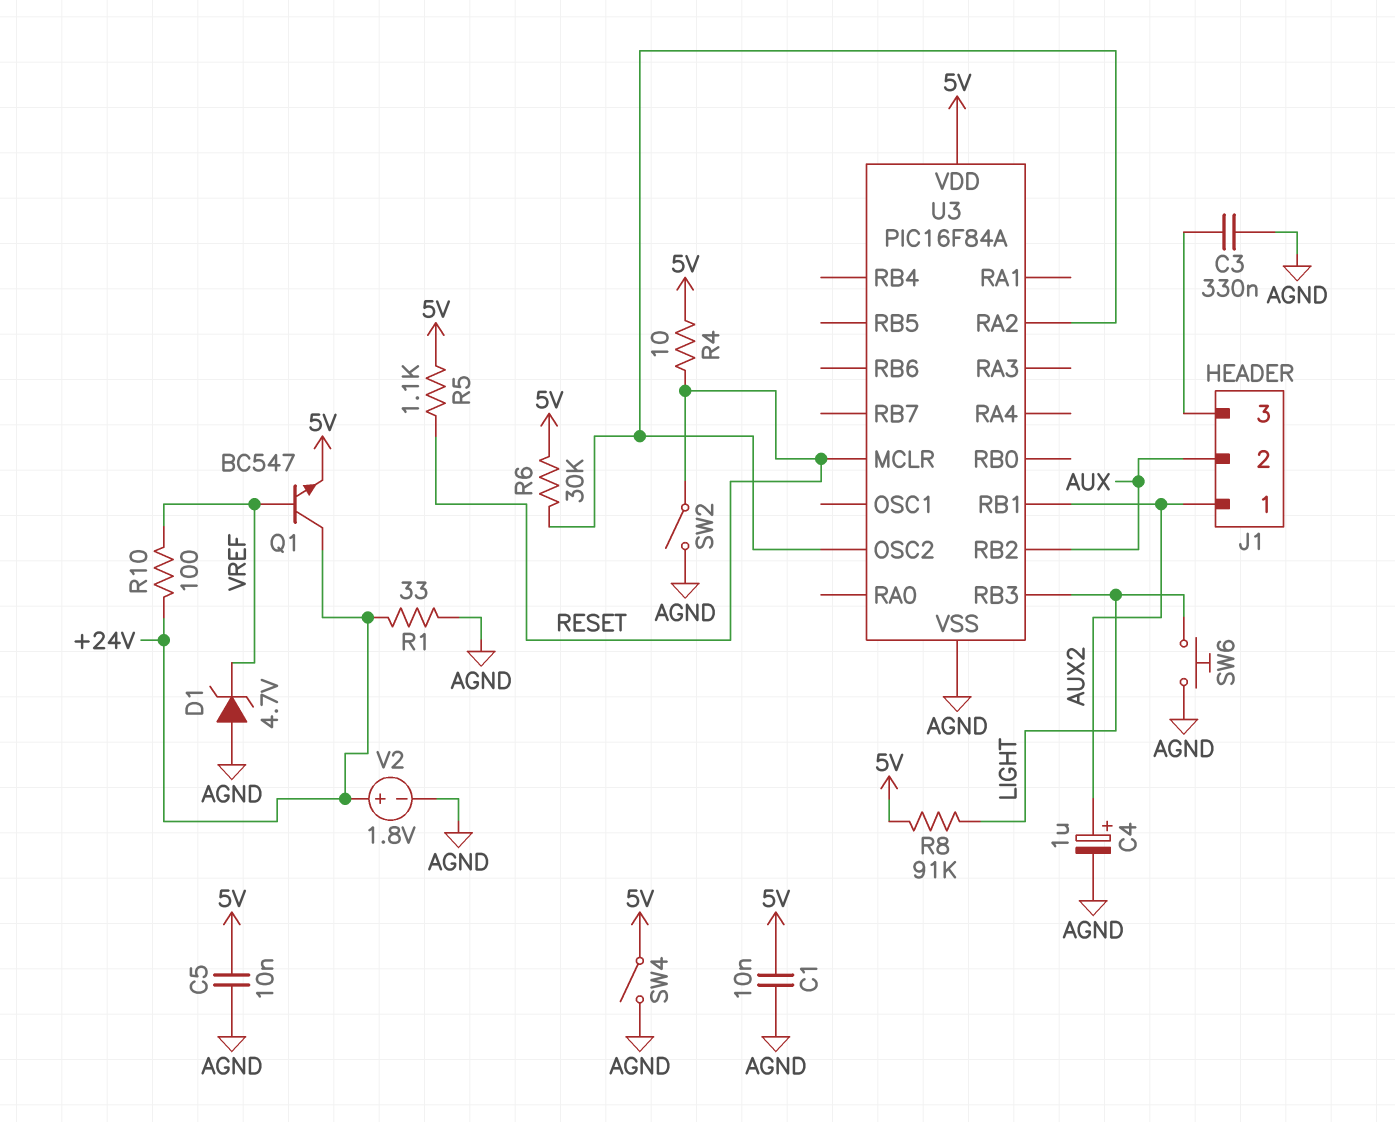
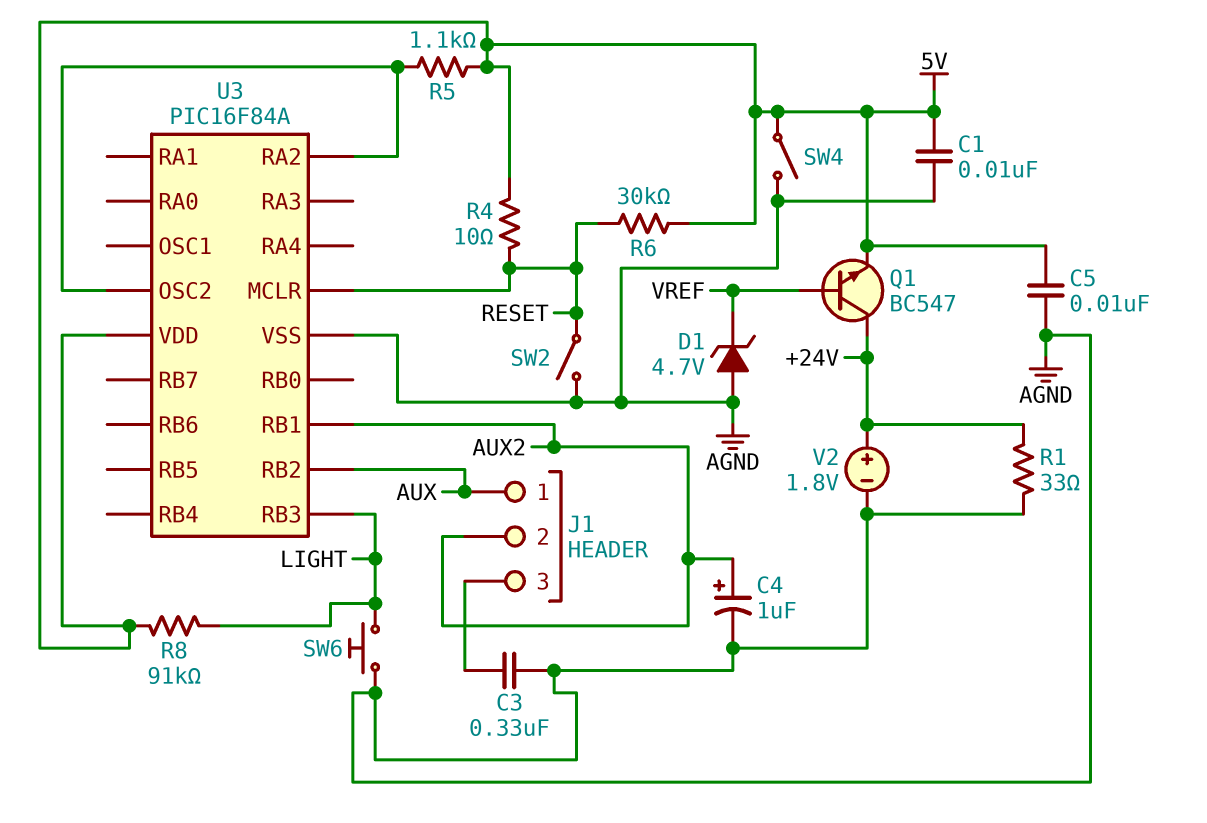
J1 pin 1: AUX2 -> AUX
J1 pin 2: AUX -> AUX2
R5: 1.1k (5V, RESET) -> 1.1k (5V, U3/OSC2)
R6: 30k (5V, U3/OSC2) -> 30k (5V, RESET)
R10: 100 (+24V, VREF) -> none

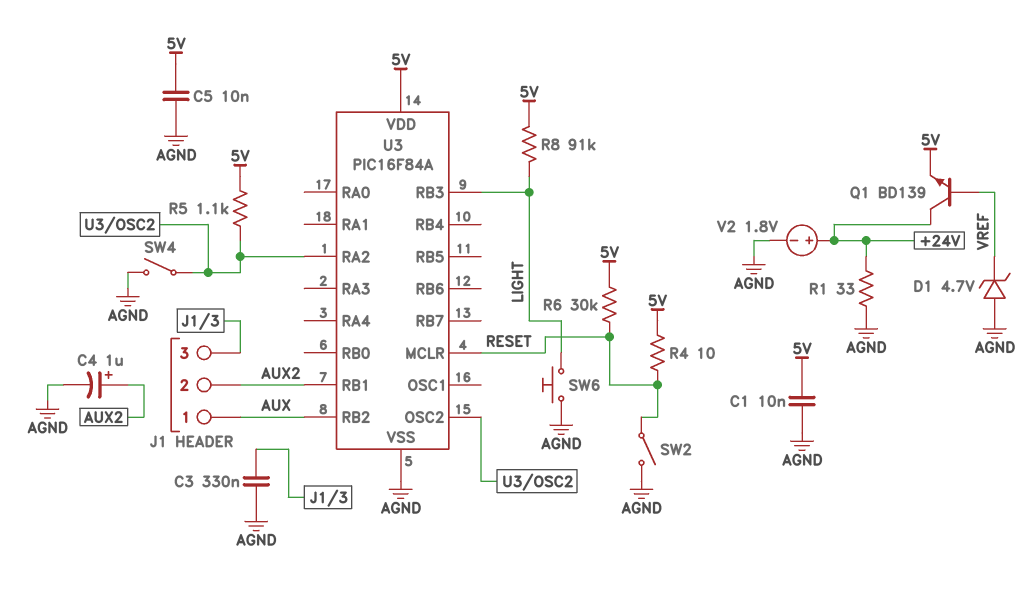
Q1: NPN BC547 (B VREF, C +24V, E 5V) -> NPN BD139 (B VREF, C +24V, E 5V)
SW4: switch (5V, AGND) -> switch (AGND, U3/OSC2)

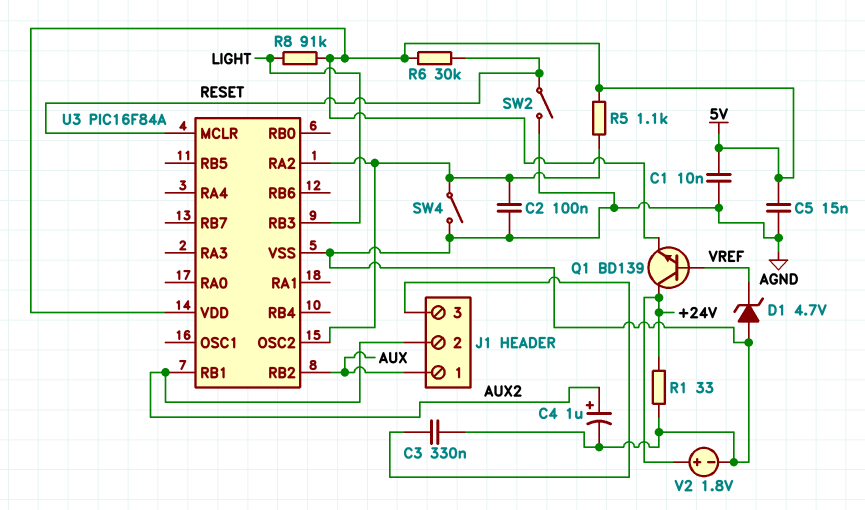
C2: none -> 100nF (AGND, U3/OSC2)
C5: 10nF (5V, AGND) -> 15nF (5V, AGND)
R4: 10 (5V, RESET) -> none
SW6: button (AGND, LIGHT) -> none

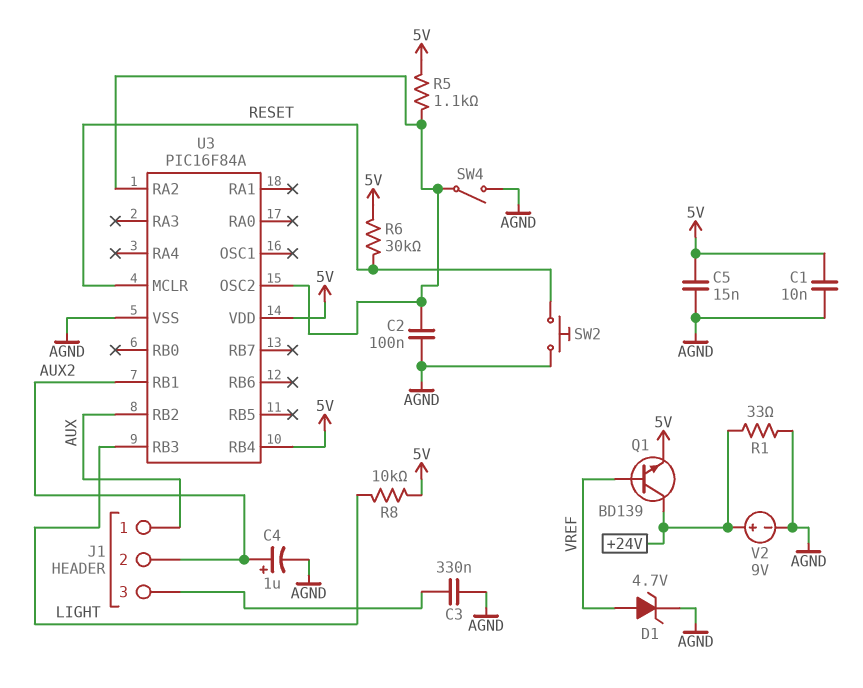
D1: zener 4.7V (A AGND, K VREF) -> zener 4.7V (A VREF, K AGND)
R8: 91k (5V, LIGHT) -> 10k (5V, LIGHT)
SW2: switch (AGND, RESET) -> button (AGND, RESET)
U3 pin RB4: none -> 5V
V2: 1.8V (plus +24V, minus AGND) -> 9V (plus +24V, minus AGND)

